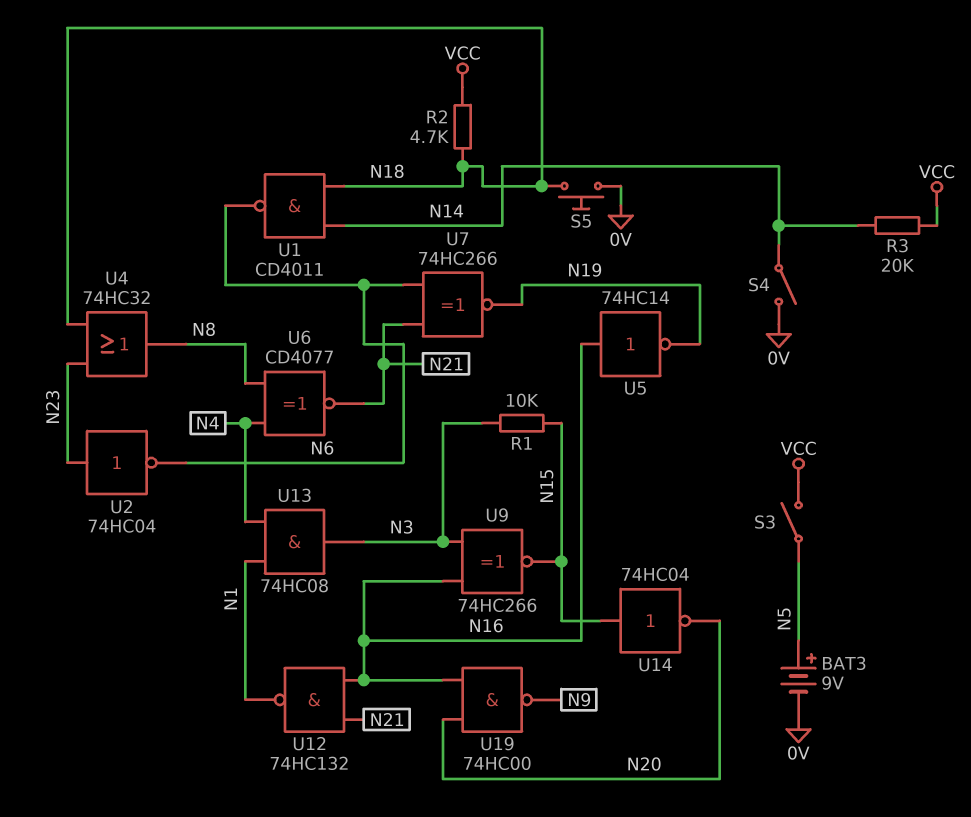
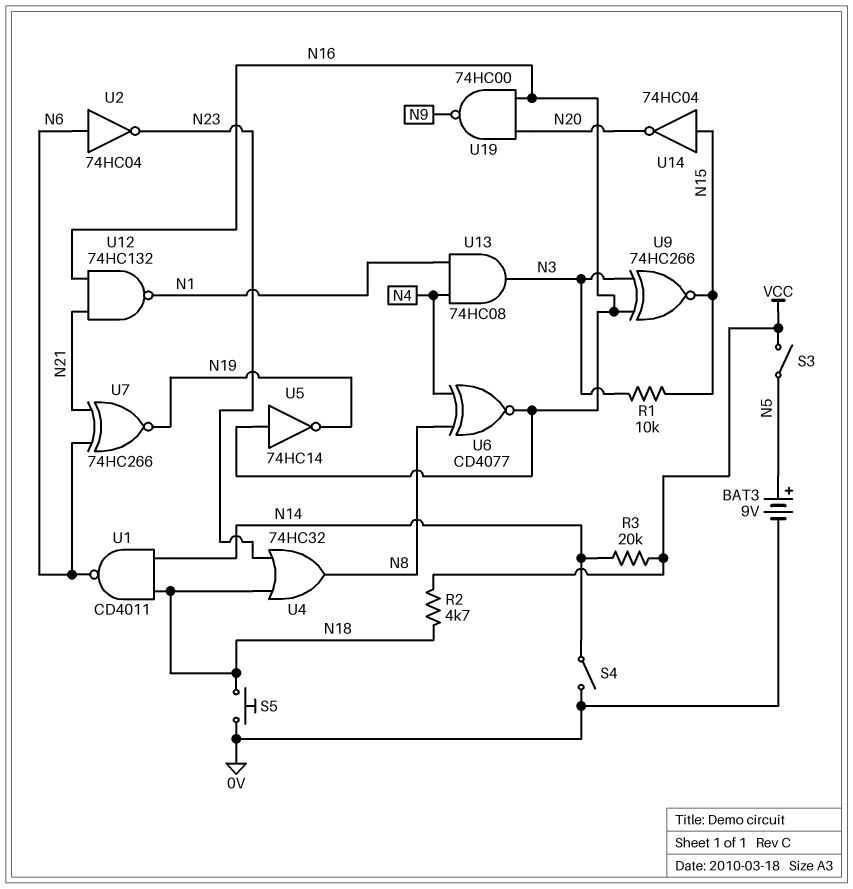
U2: NOT 74HC04 (in N23, out N6) -> NOT 74HC04 (in N6, out N23)
U6: XNOR CD4077 (in N4, in N8, out N21) -> XNOR CD4077 (in N4, in N8, out N16)

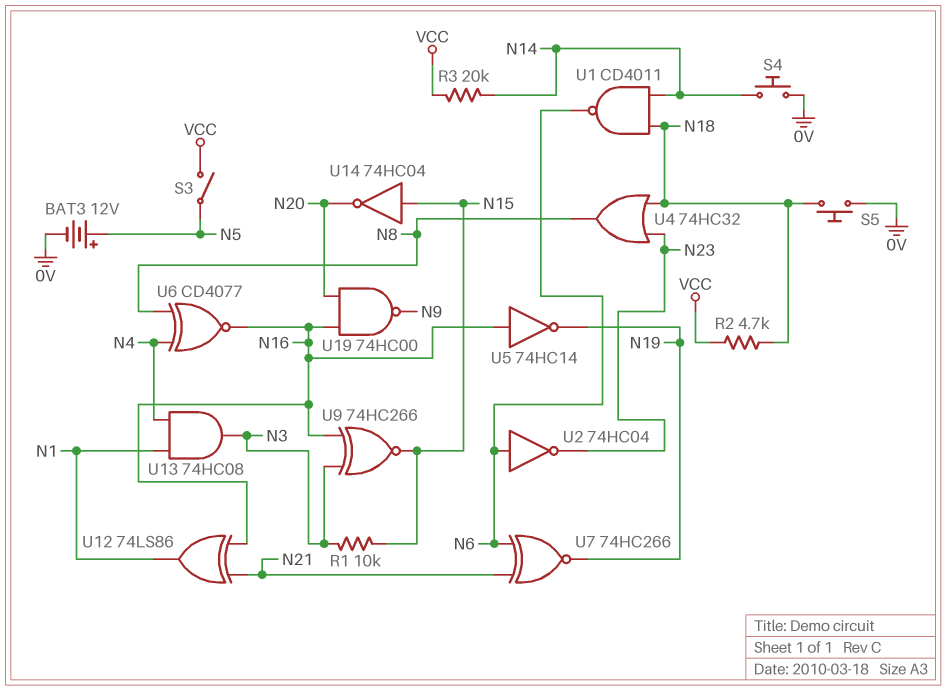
BAT3: 9V (plus N5, minus 0V) -> 12V (plus N5, minus 0V)
S4: switch (0V, N14) -> button (0V, N14)
U12: NAND 74HC132 (in N16, in N21, out N1) -> XOR 74LS86 (in N16, in N21, out N1)

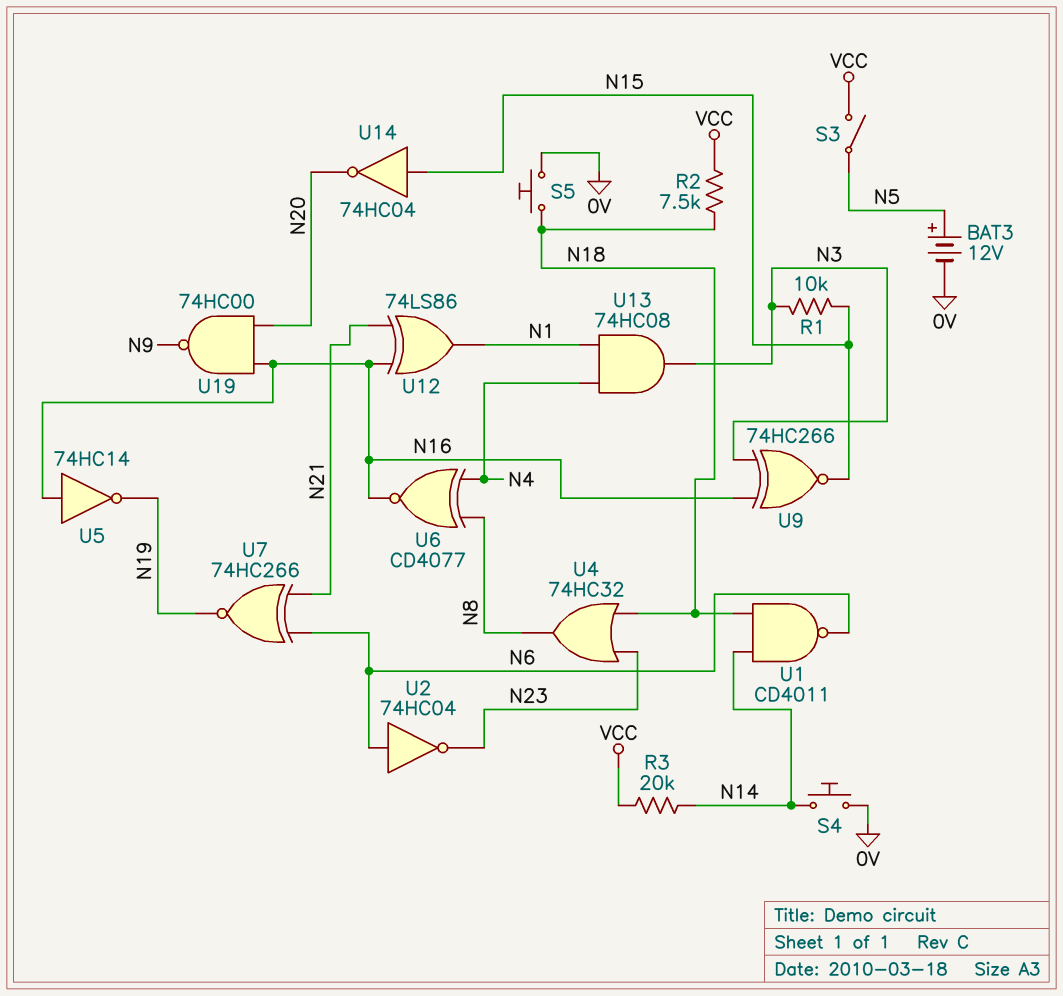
R2: 4.7k (N18, VCC) -> 7.5k (N18, VCC)

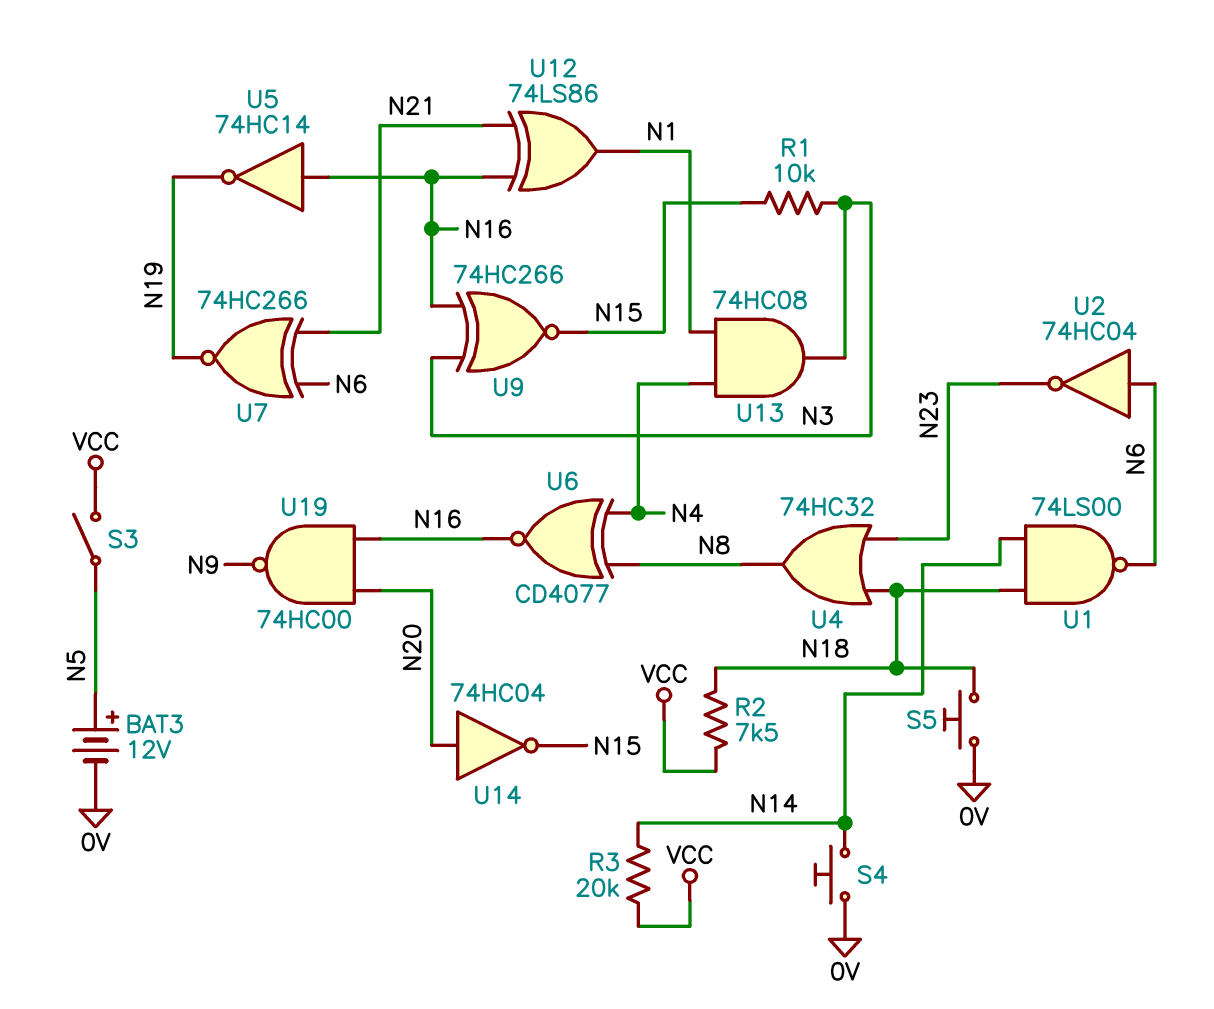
U1: NAND CD4011 (in N14, in N18, out N6) -> NAND 74LS00 (in N14, in N18, out N6)
U14: NOT 74HC04 (in N15, out N20) -> NOT 74HC04 (in N20, out N15)

